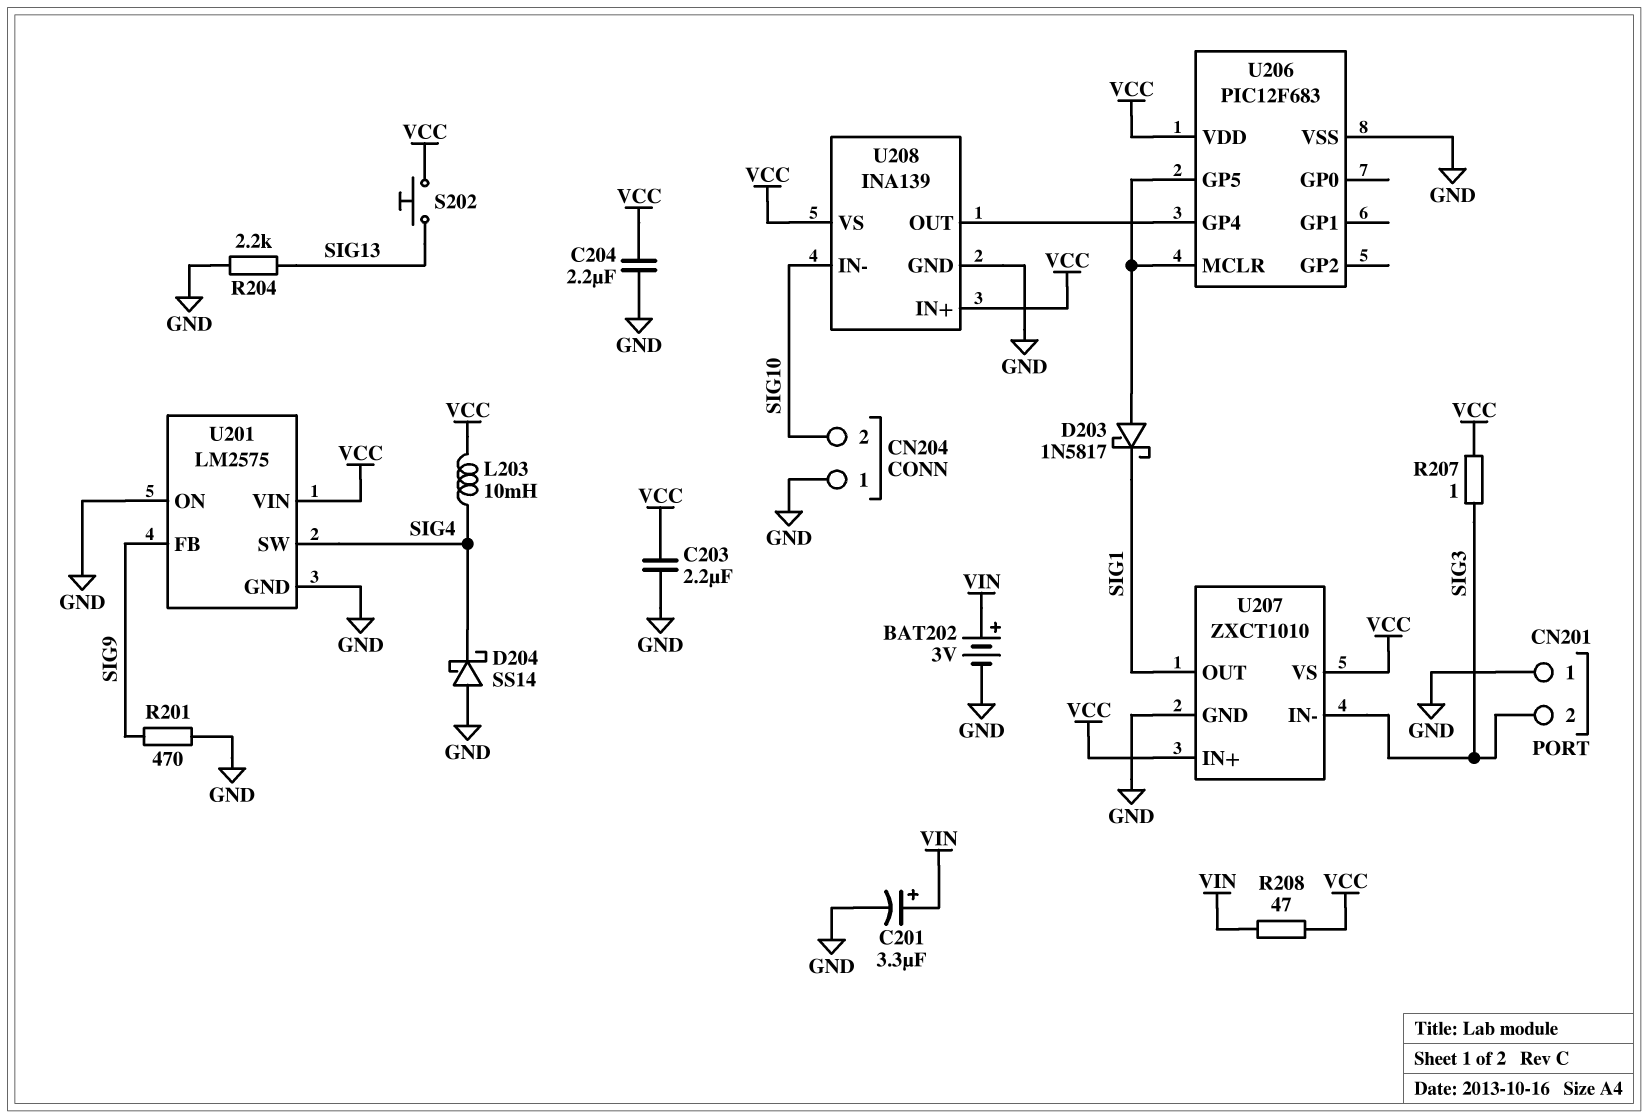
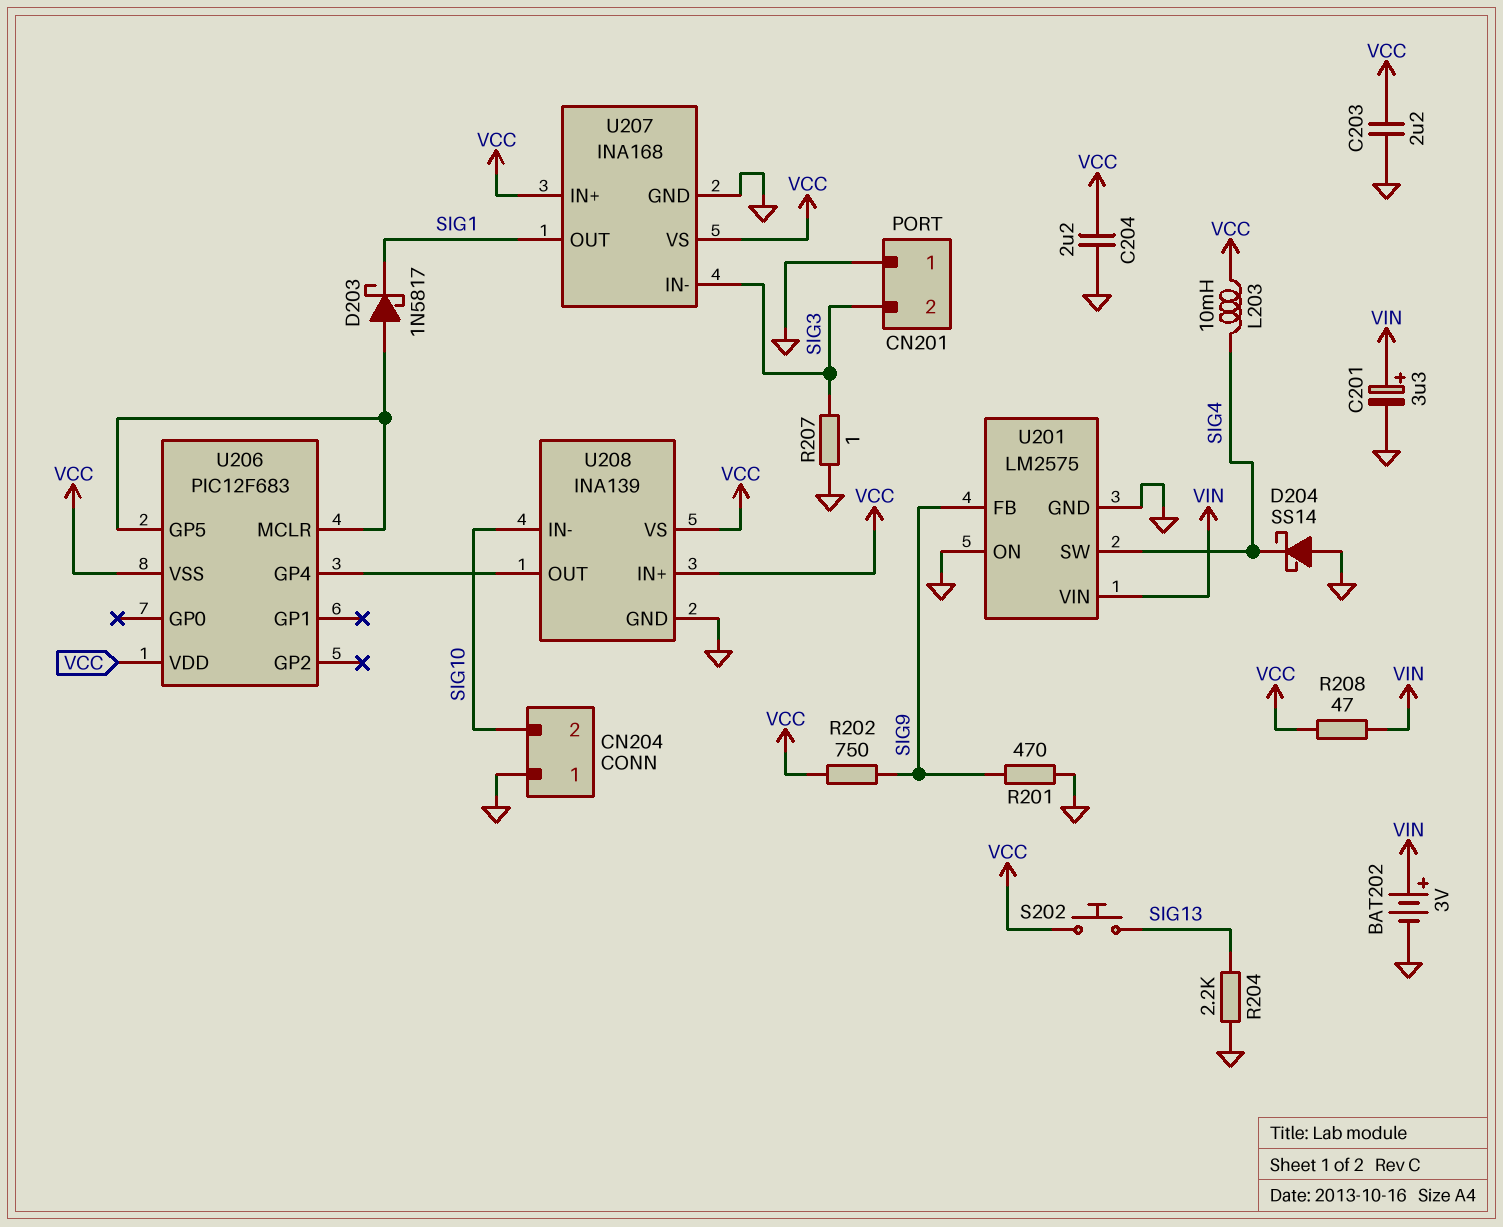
R202: none -> 750 (SIG9, VCC)
R207: 1 (SIG3, VCC) -> 1 (GND, SIG3)
U201 pin VIN: VCC -> VIN
U206 pin VSS: GND -> VCC
U207: ZXCT1010 -> INA168

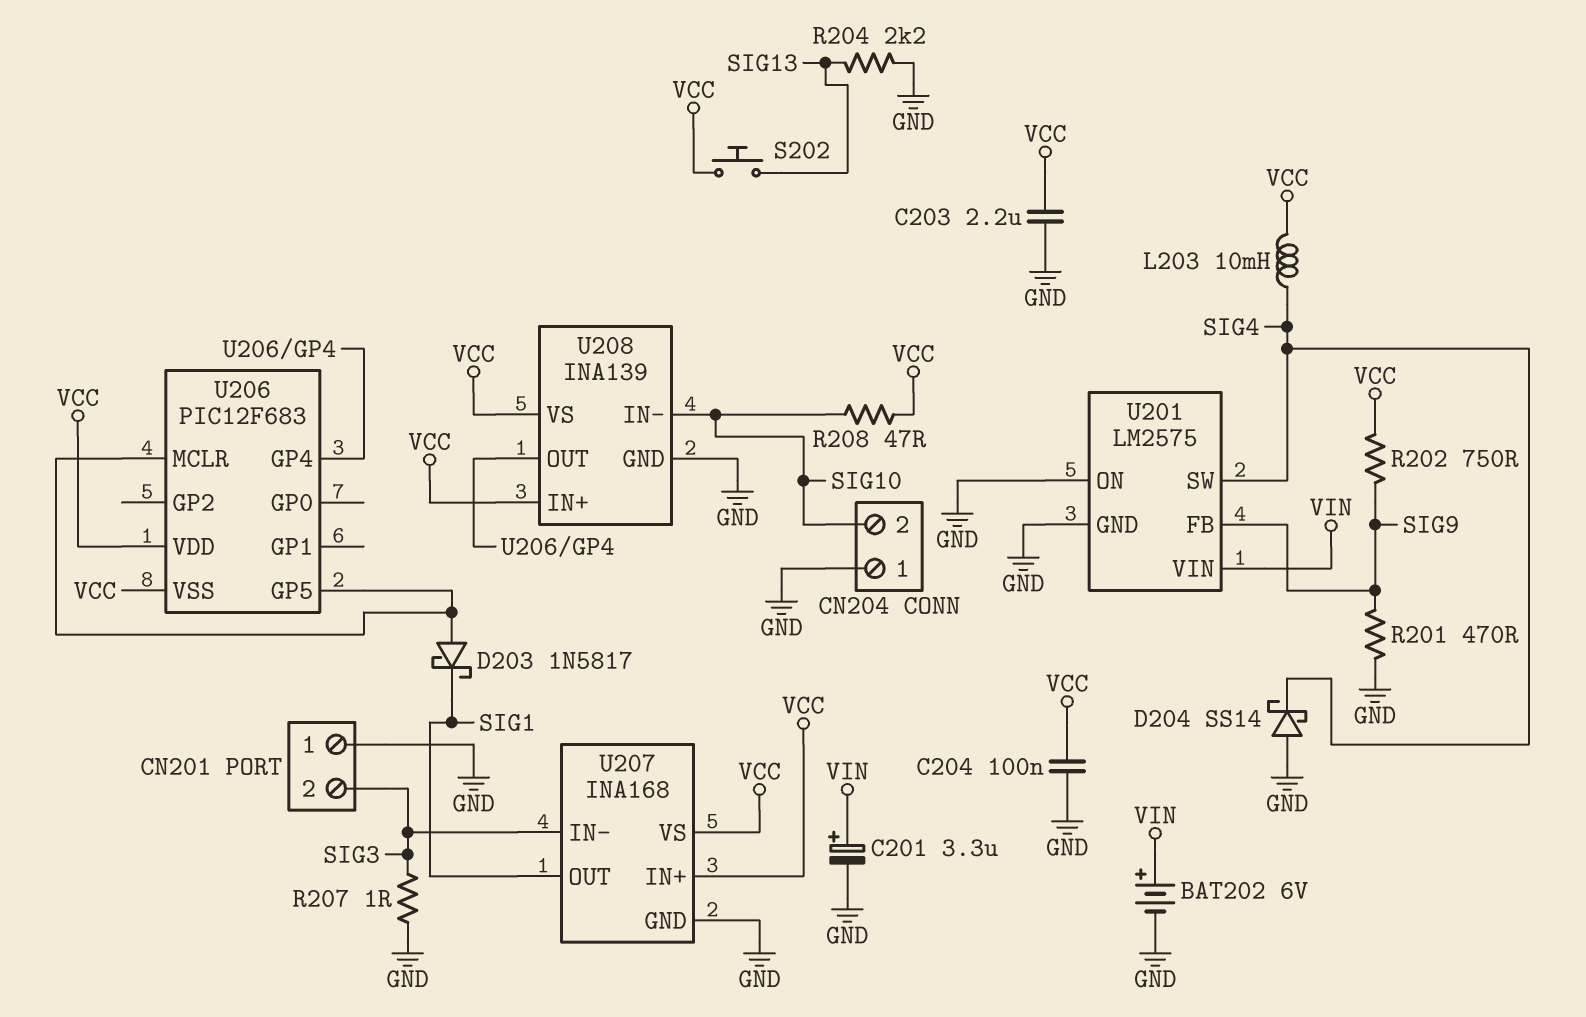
BAT202: 3V (plus VIN, minus GND) -> 6V (plus VIN, minus GND)
C204: 2.2uF (GND, VCC) -> 100nF (GND, VCC)
R208: 47 (VCC, VIN) -> 47 (SIG10, VCC)

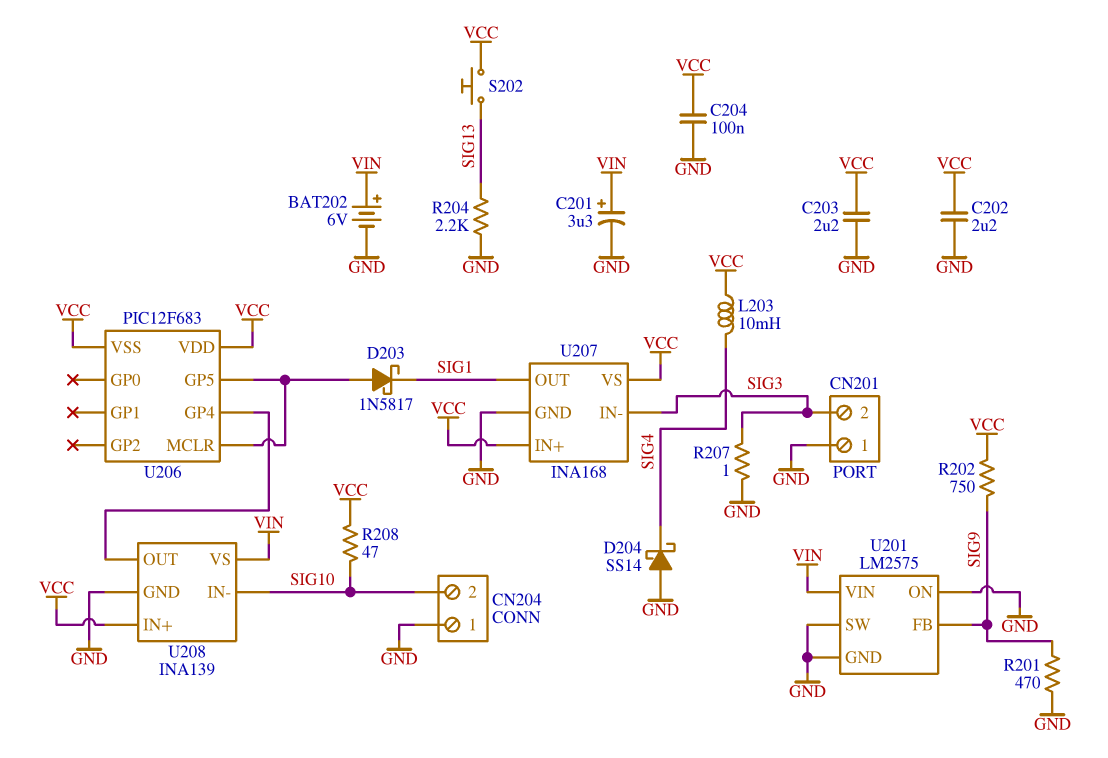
C202: none -> 2.2uF (GND, VCC)
U201 pin SW: SIG4 -> GND
U208 pin VS: VCC -> VIN

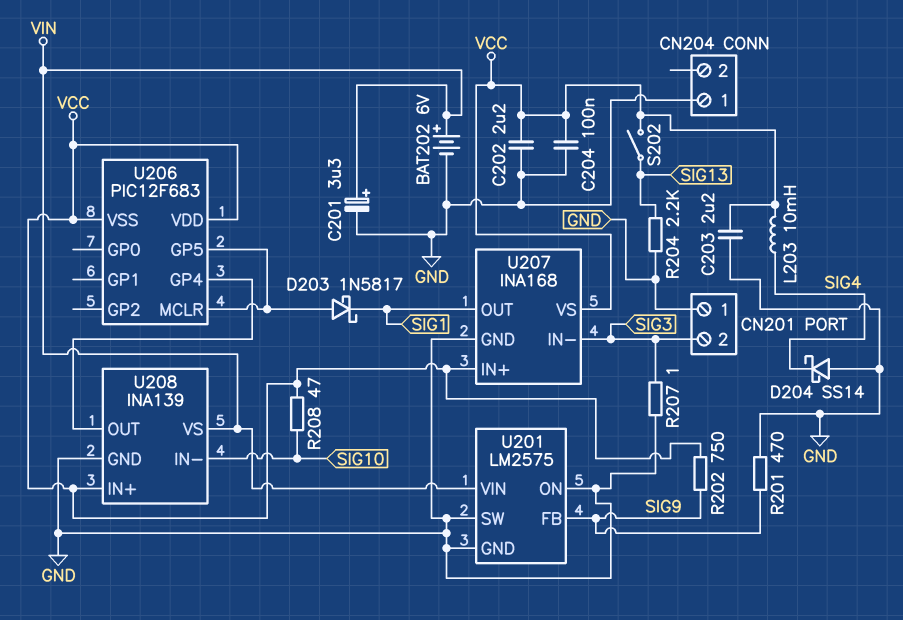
CN204 pin 2: SIG10 -> none
S202: button (SIG13, VCC) -> switch (SIG13, VCC)

